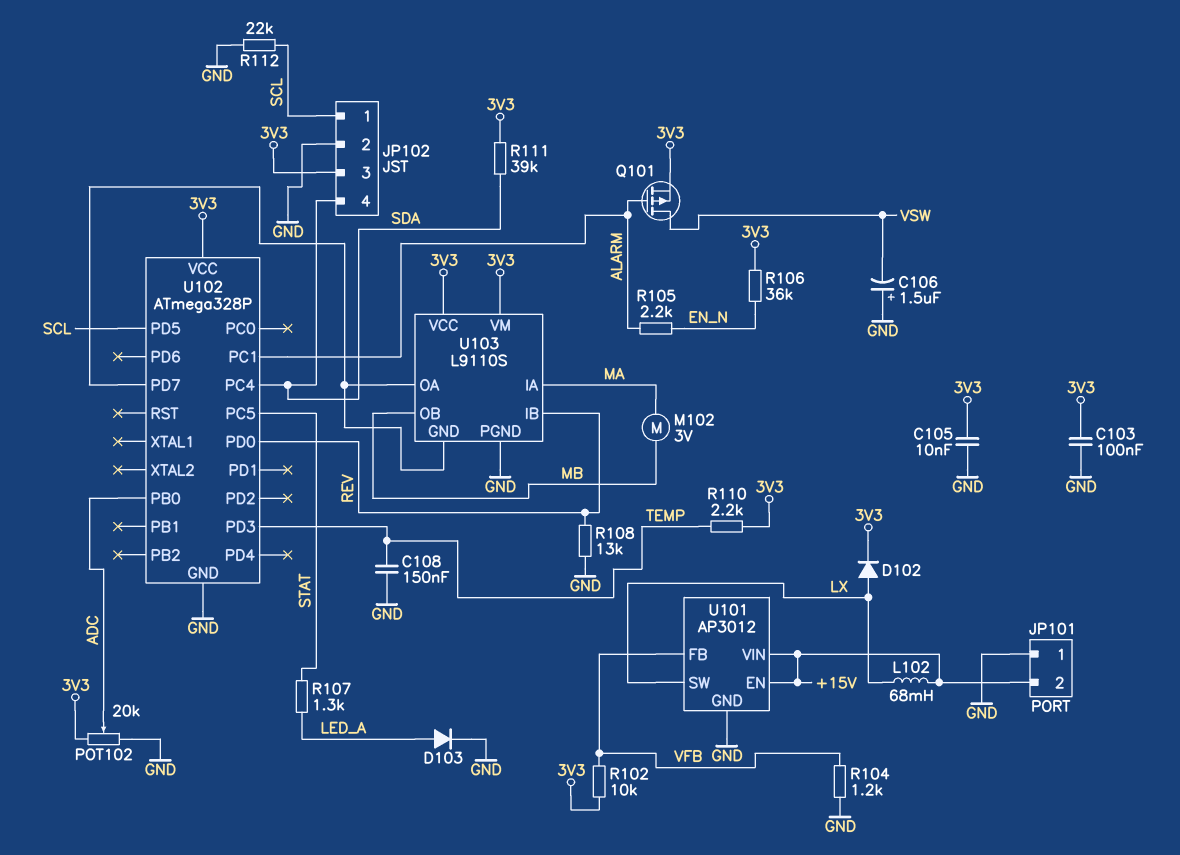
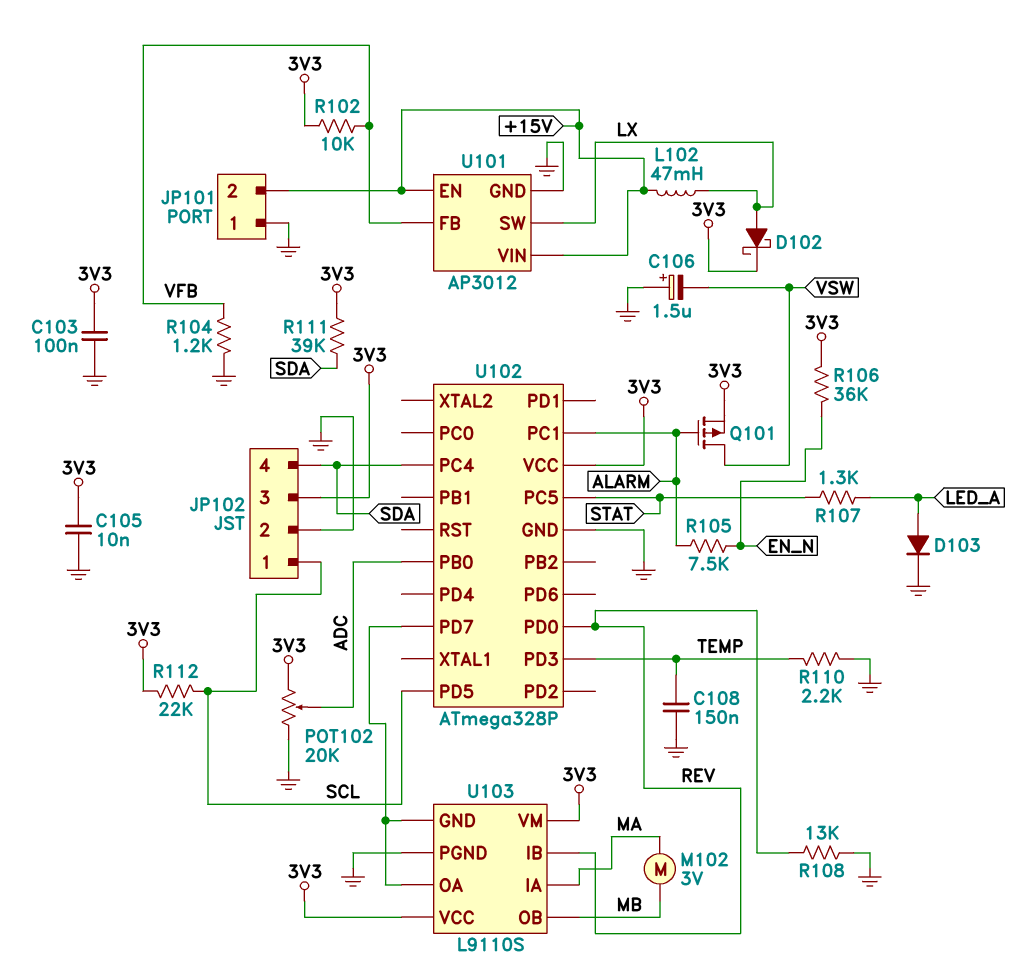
D102: diode (A LX, K 3V3) -> schottky (A LX, K 3V3)
L102: 68mH (+15V, LX) -> 47mH (+15V, LX)
R105: 2.2k (ALARM, EN_N) -> 7.5k (ALARM, EN_N)
R110: 2.2k (3V3, TEMP) -> 2.2k (GND, TEMP)
R112: 22k (GND, SCL) -> 22k (3V3, SCL)

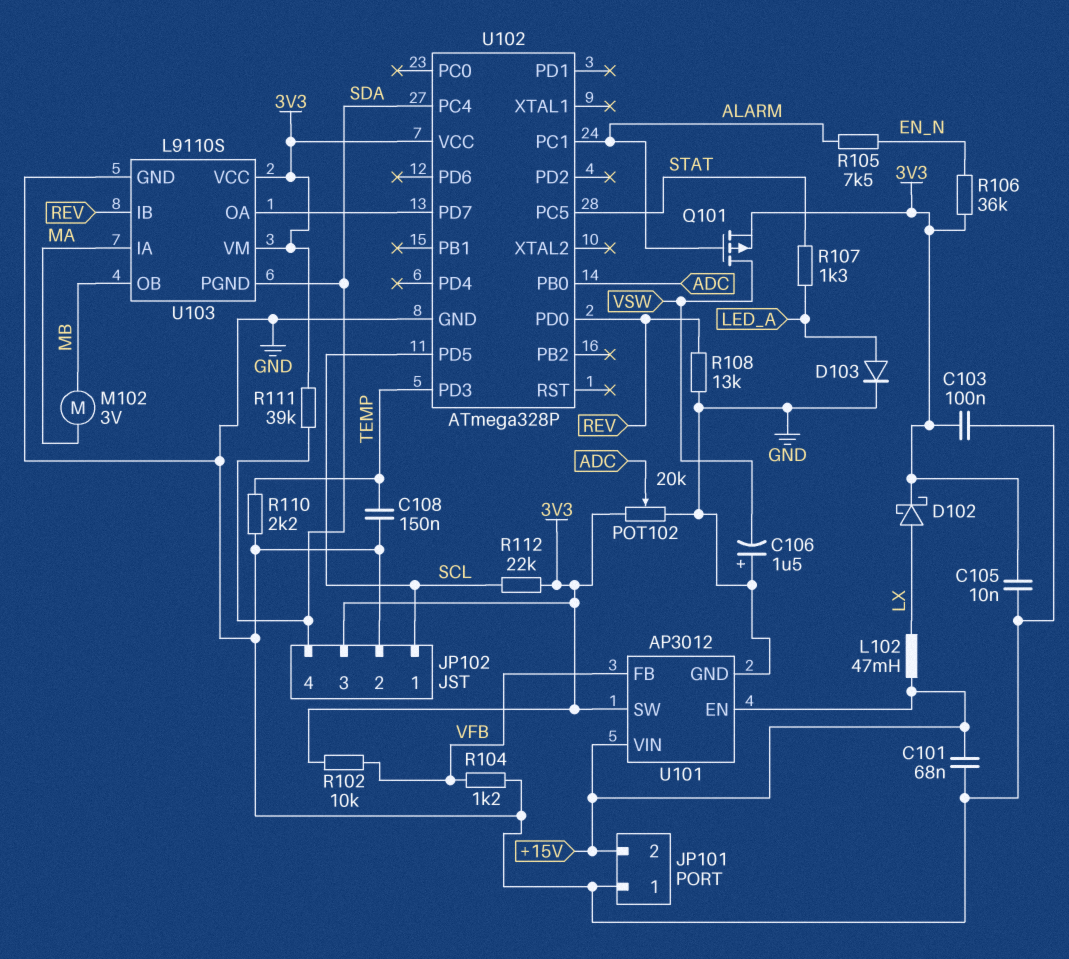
C101: none -> 68nF (+15V, GND)
U101 pin SW: LX -> 3V3
U103 pin GND: U102/PD7 -> GND
U103 pin PGND: GND -> SDA

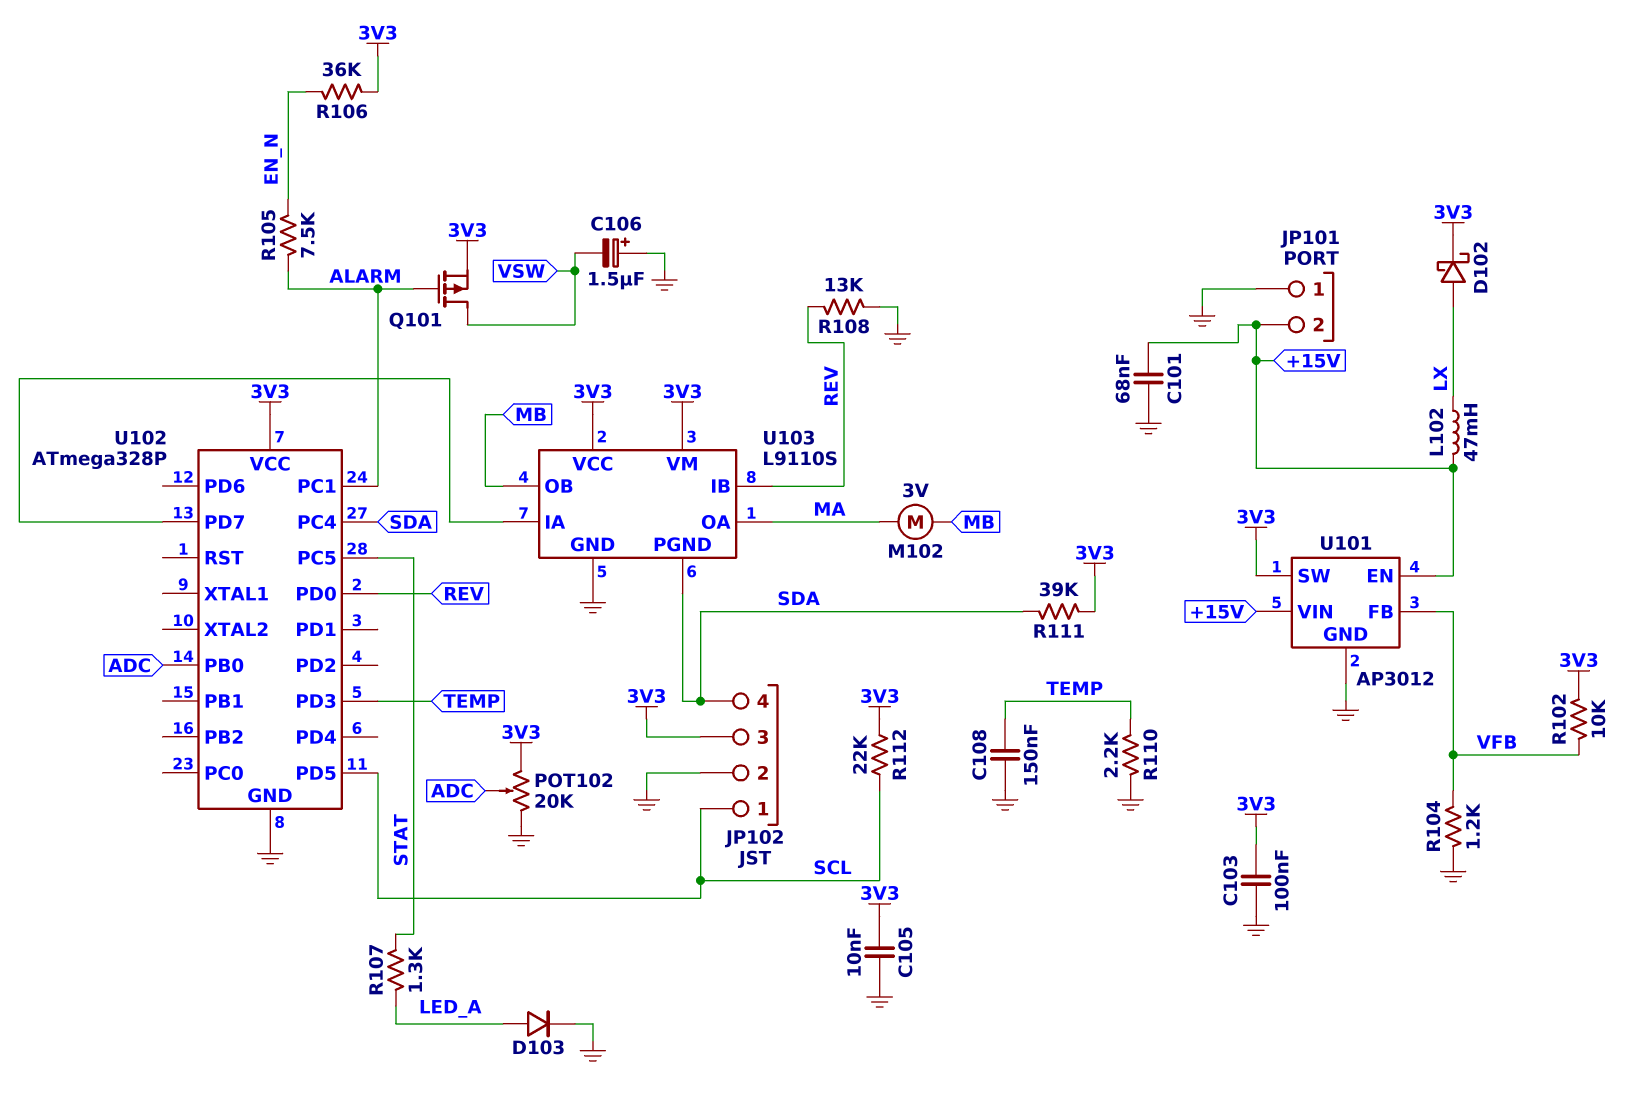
U103 pin IA: MA -> U102/PD7
U103 pin OA: U102/PD7 -> MA

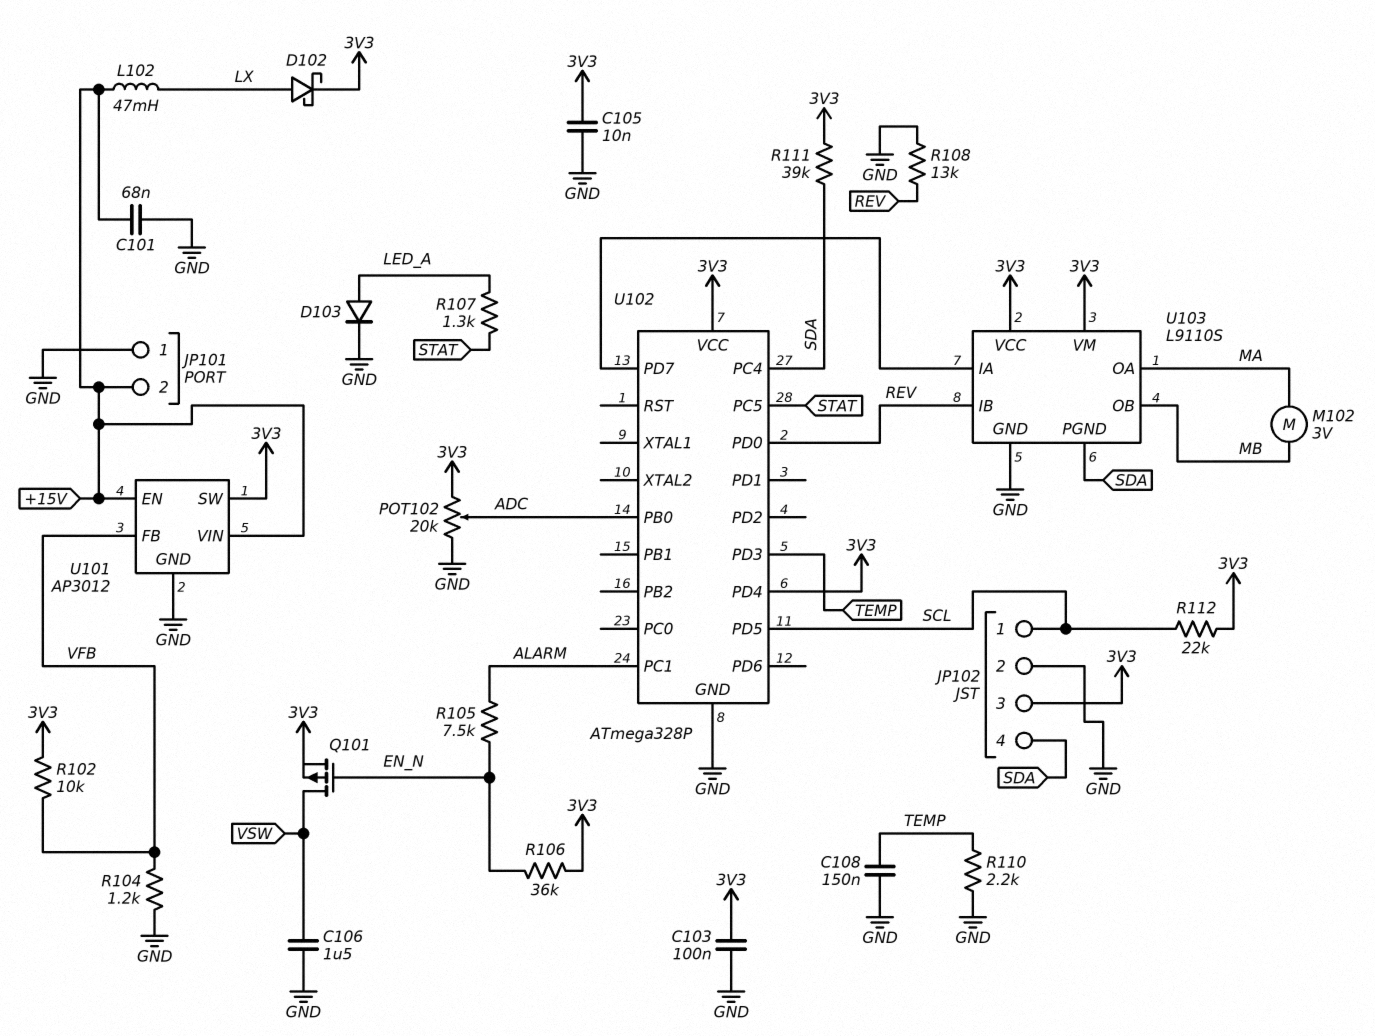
C106: 1.5uF (plus GND, minus VSW) -> 1.5uF (GND, VSW)
Q101: PMOS (G ALARM, D VSW, S 3V3) -> PMOS (G EN_N, D VSW, S 3V3)
U102 pin PD4: none -> 3V3

